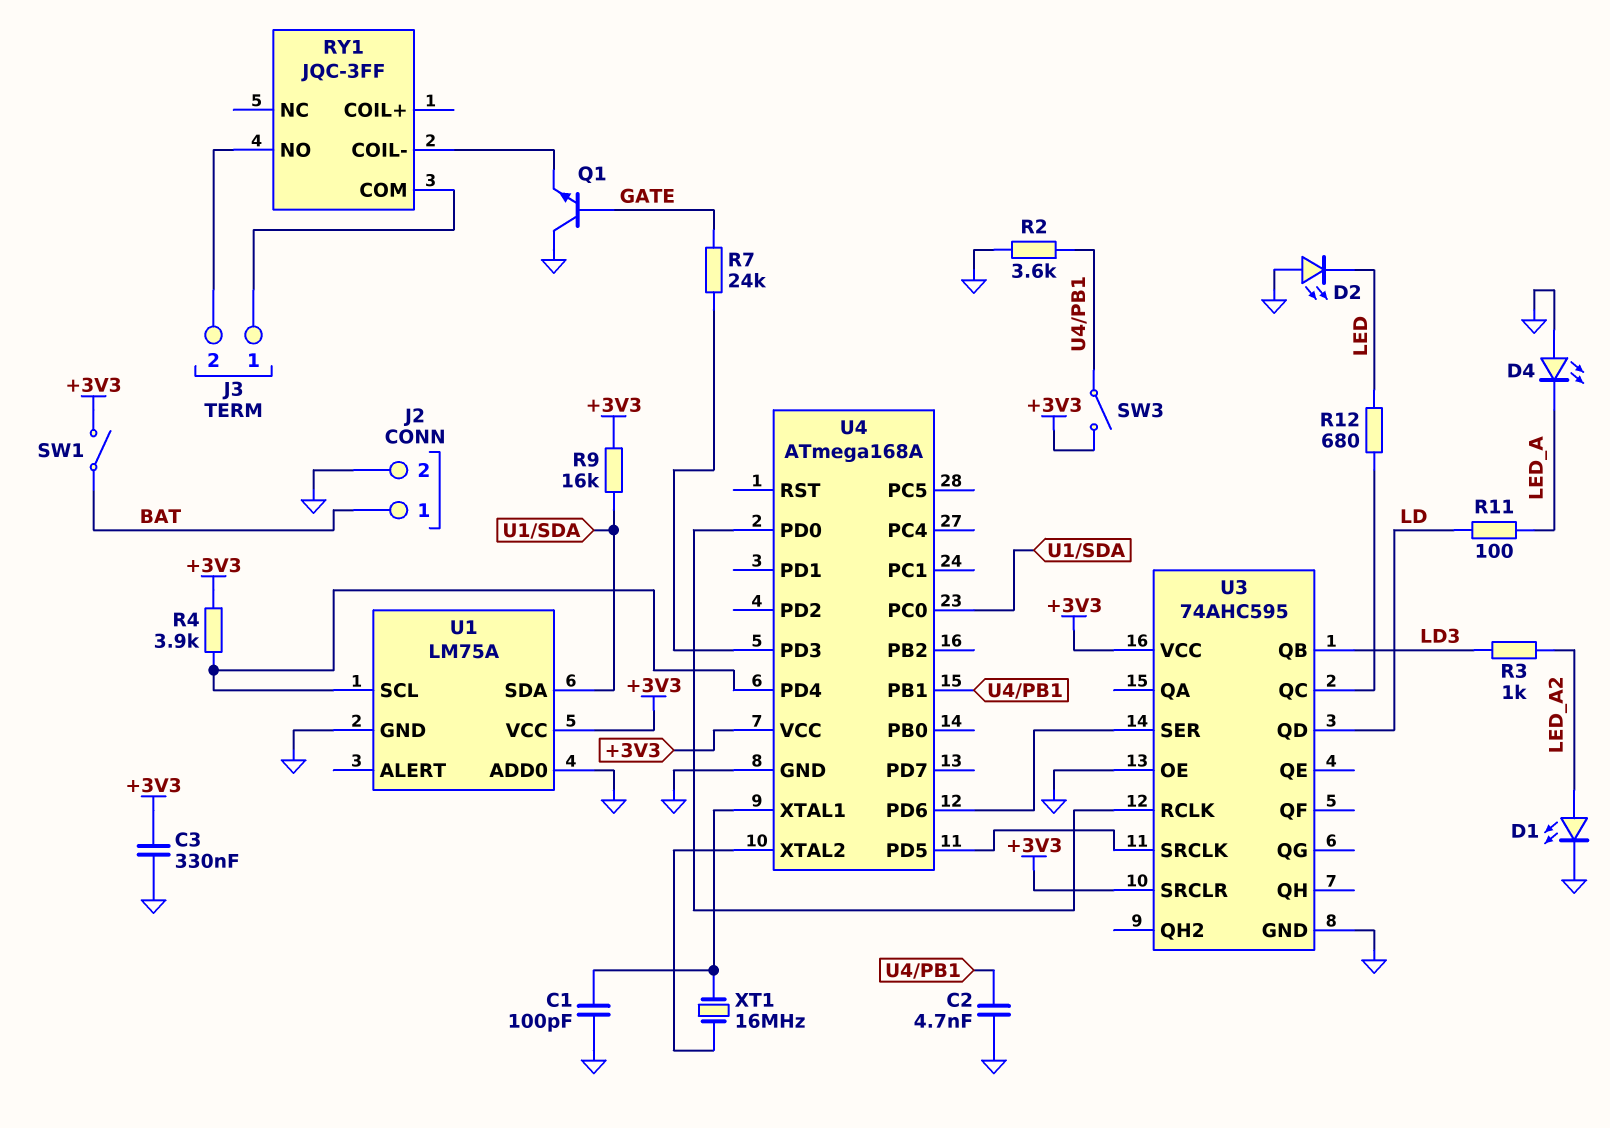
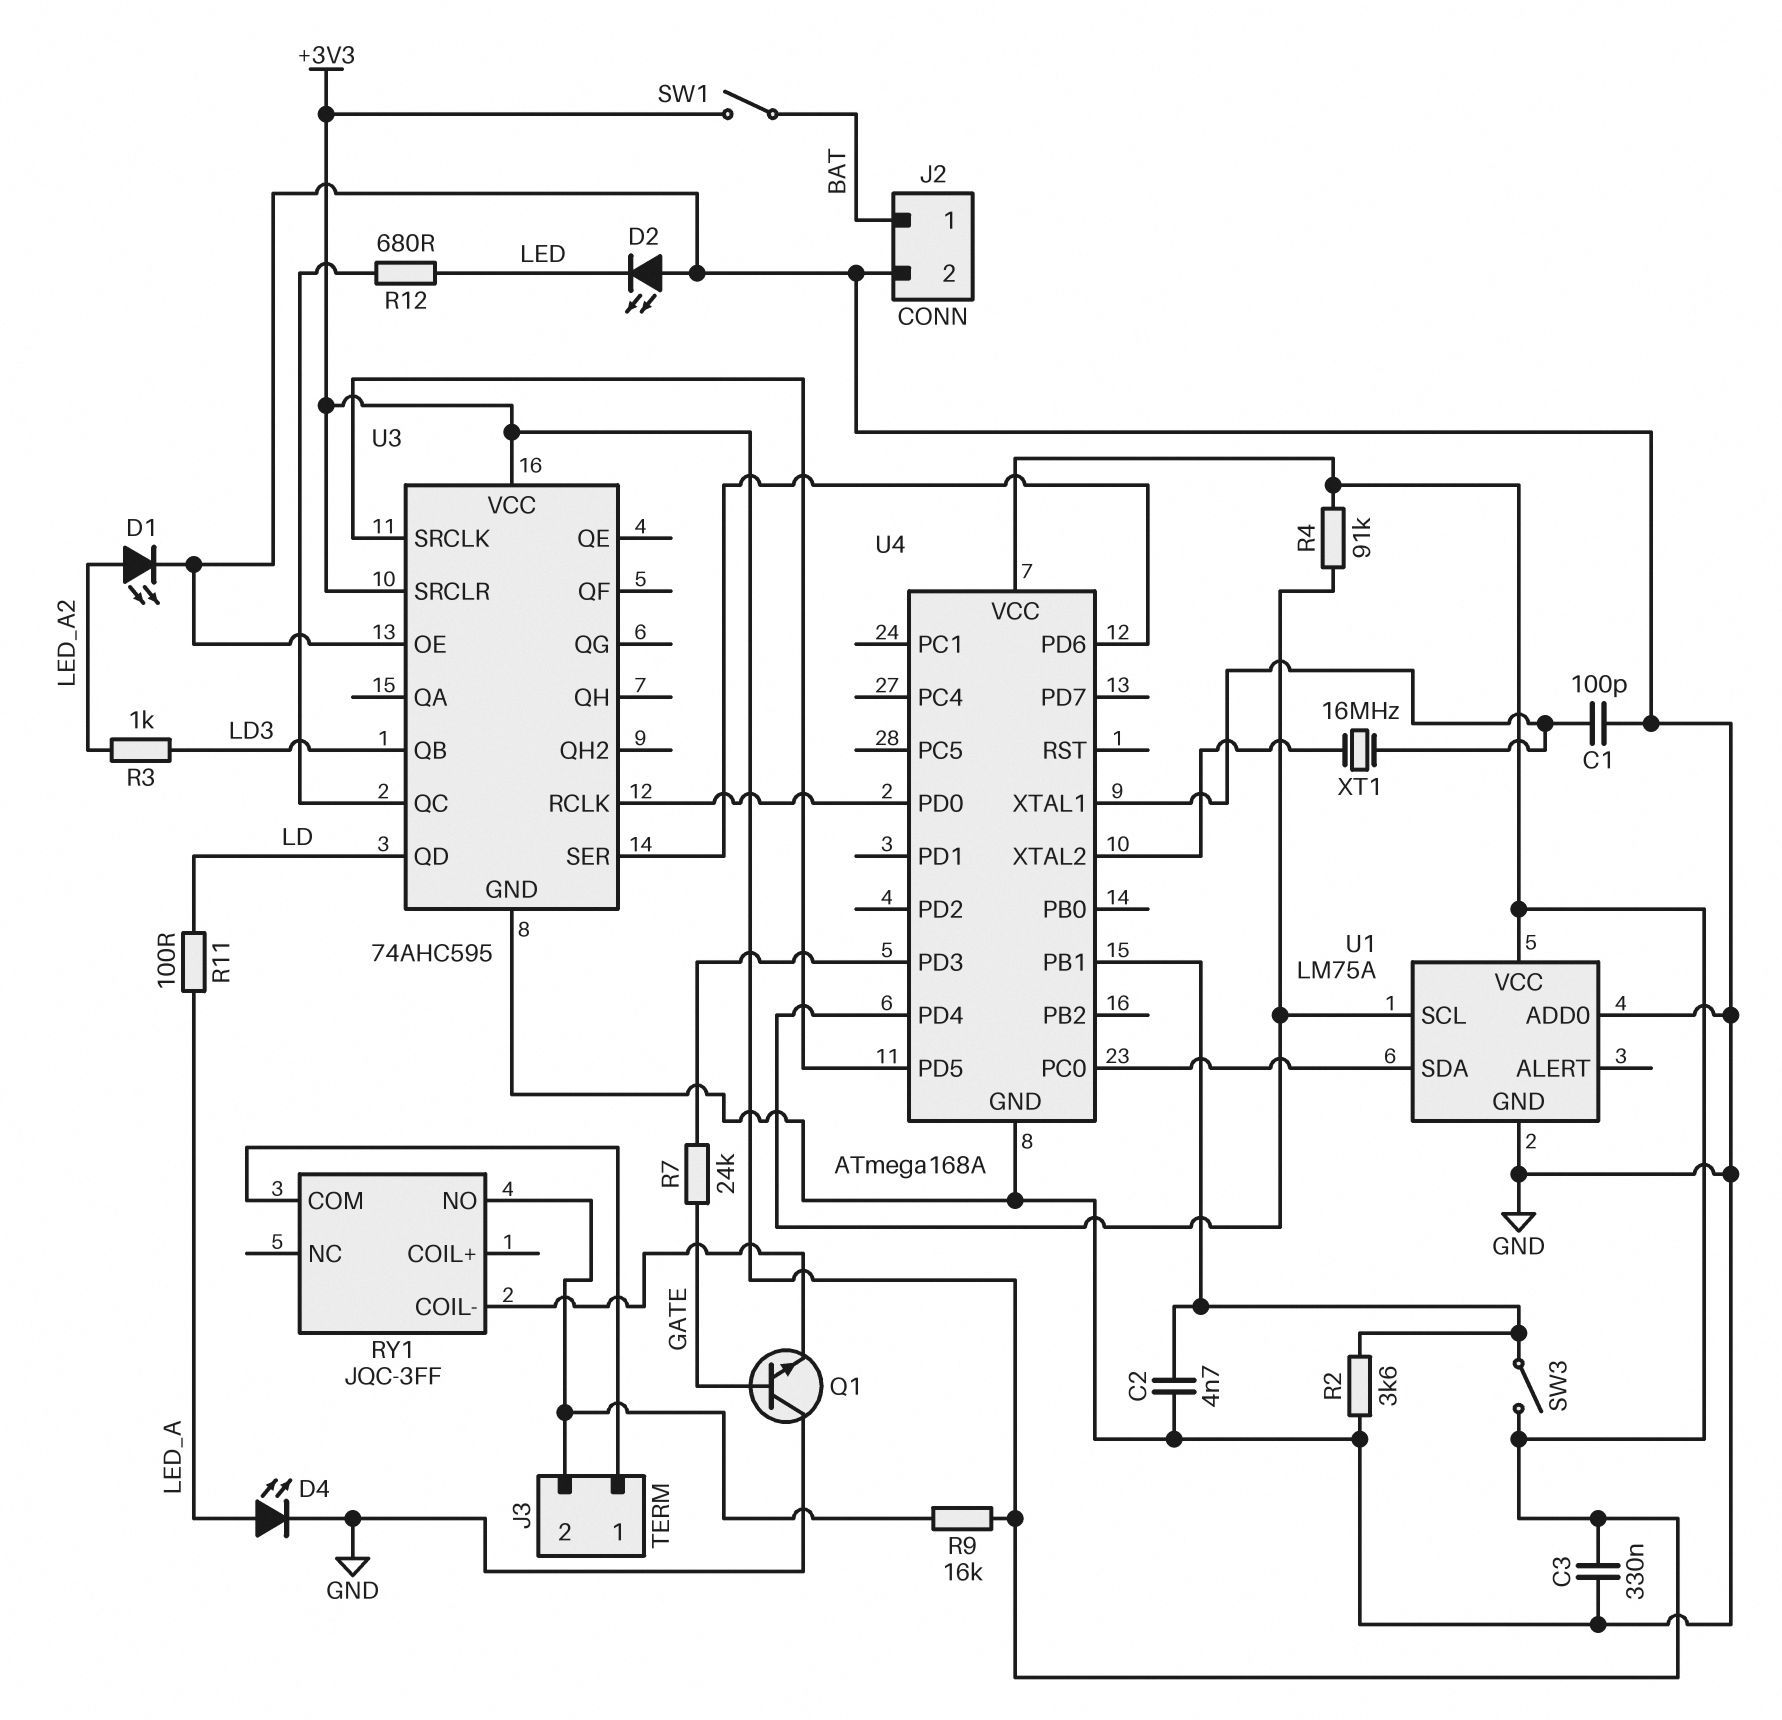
D4: LED (A GND, K LED_A) -> LED (A LED_A, K GND)
R4: 3.9k (+3V3, U1/SCL) -> 91k (+3V3, U1/SCL)
R9: 16k (+3V3, U1/SDA) -> 16k (+3V3, J3/2)

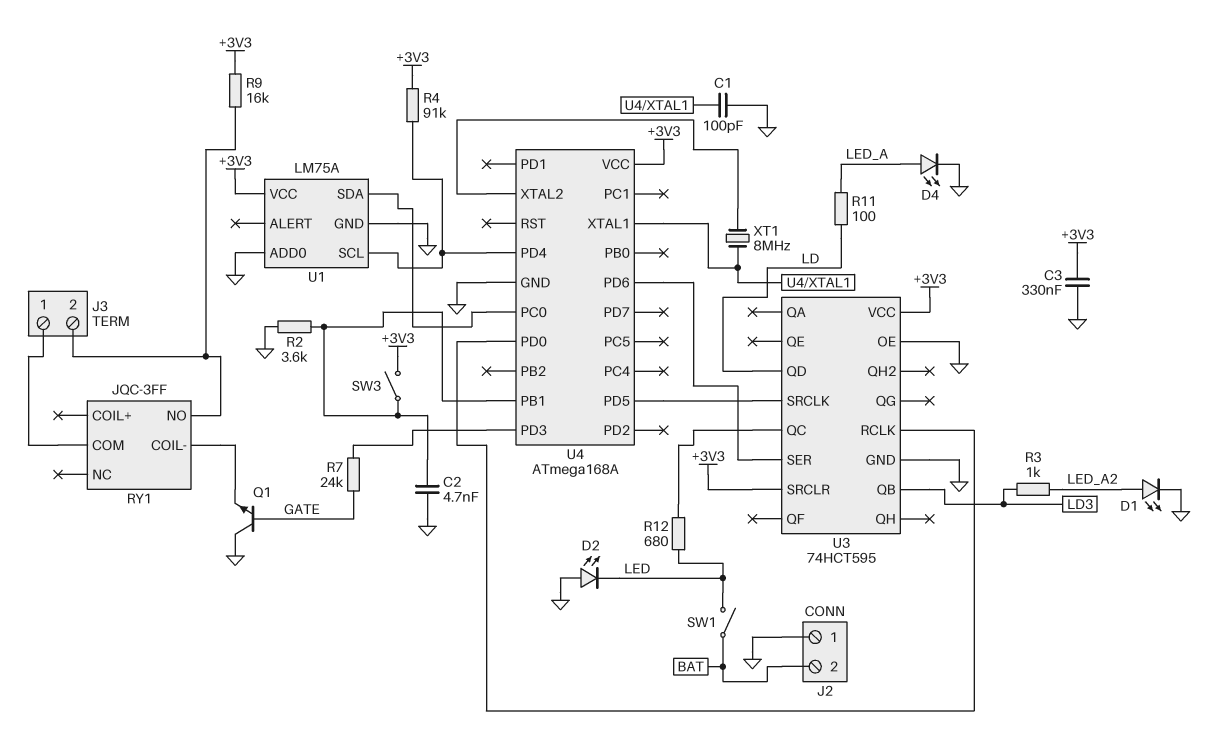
J2 pin 1: BAT -> GND
J2 pin 2: GND -> BAT
SW1: switch (+3V3, BAT) -> switch (BAT, LED)
U3: 74AHC595 -> 74HCT595
XT1: 16MHz (U4/XTAL1, U4/XTAL2) -> 8MHz (U4/XTAL1, U4/XTAL2)

